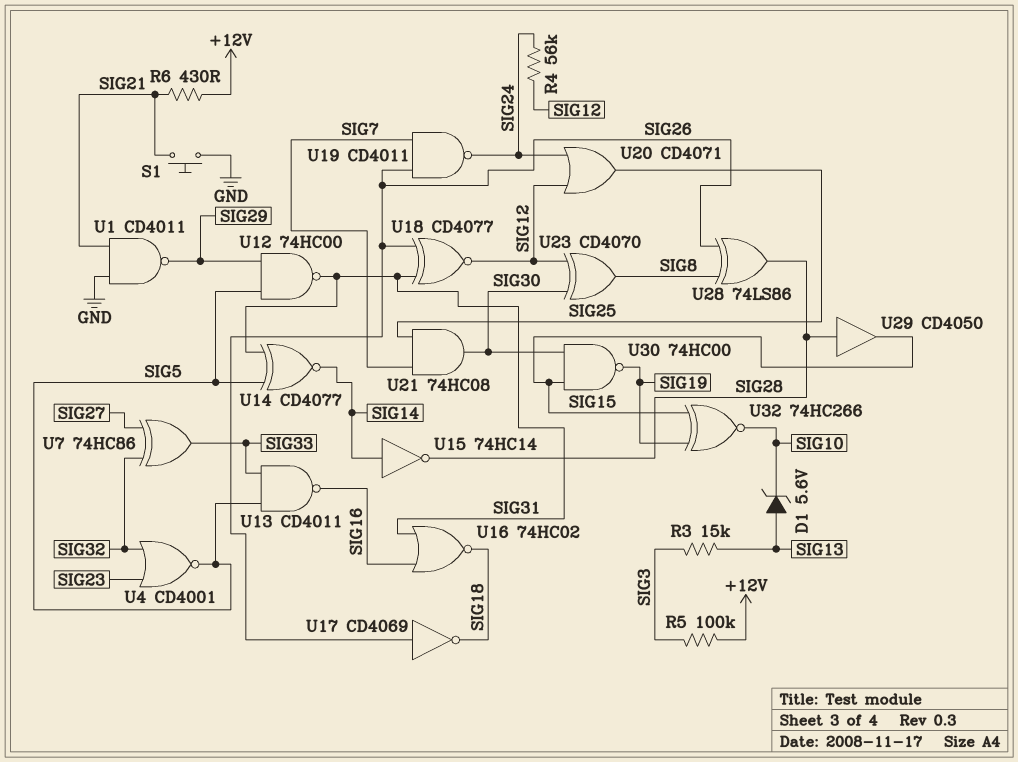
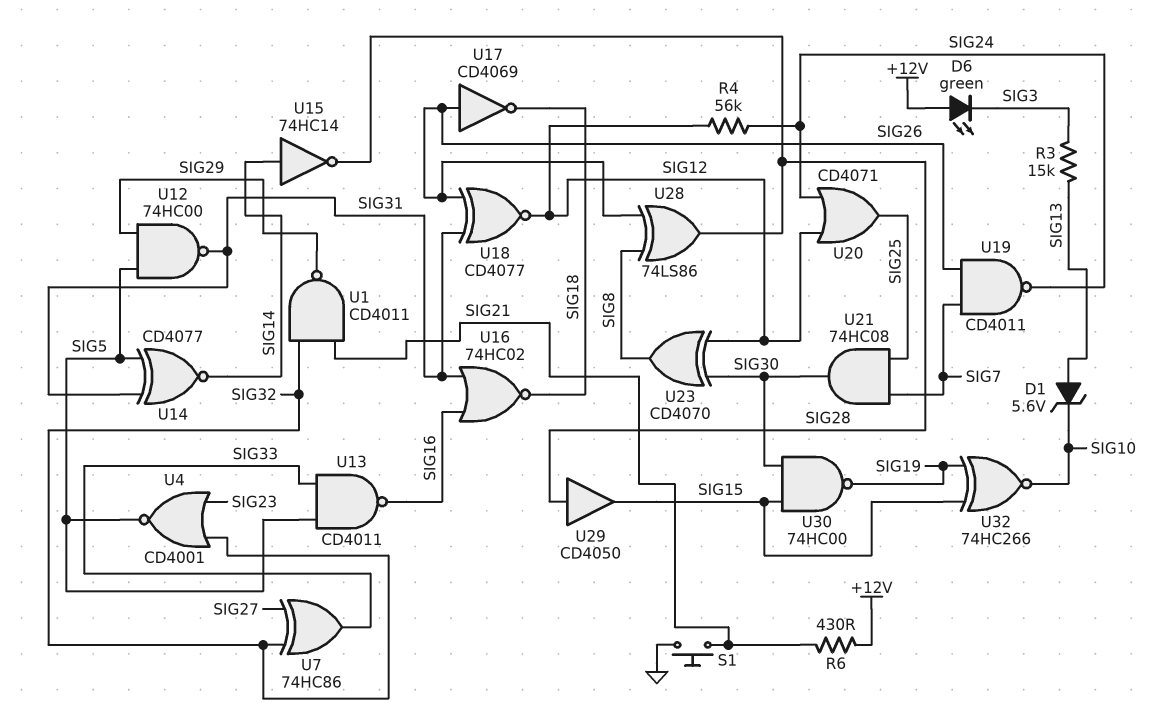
D6: none -> LED green (A +12V, K SIG3)
R5: 100k (+12V, SIG3) -> none
U1: NAND CD4011 (in GND, in SIG21, out SIG29) -> NAND CD4011 (in SIG21, in SIG32, out SIG29)

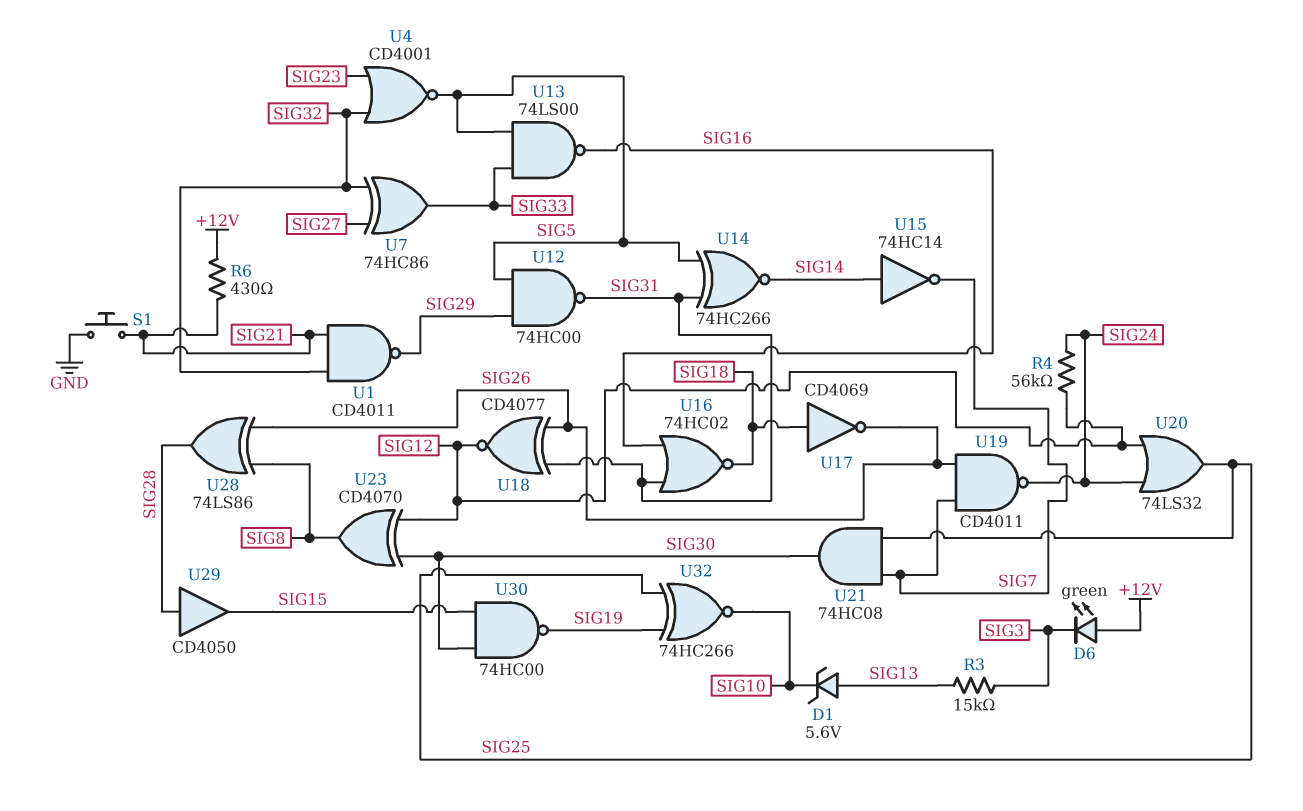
U13: NAND CD4011 (in SIG5, in SIG33, out SIG16) -> NAND 74LS00 (in SIG5, in SIG33, out SIG16)
U14: XNOR CD4077 (in SIG5, in SIG31, out SIG14) -> XNOR 74HC266 (in SIG5, in SIG31, out SIG14)
U15: NOT 74HC14 (in SIG14, out SIG28) -> NOT 74HC14 (in SIG14, out SIG7)
U17: NOT CD4069 (in SIG26, out SIG18) -> NOT CD4069 (in SIG18, out SIG26)
U20: OR CD4071 (in SIG12, in SIG24, out SIG25) -> OR 74LS32 (in SIG12, in SIG24, out SIG25)
U32: XNOR 74HC266 (in SIG15, in SIG19, out SIG10) -> XNOR 74HC266 (in SIG19, in SIG25, out SIG10)

